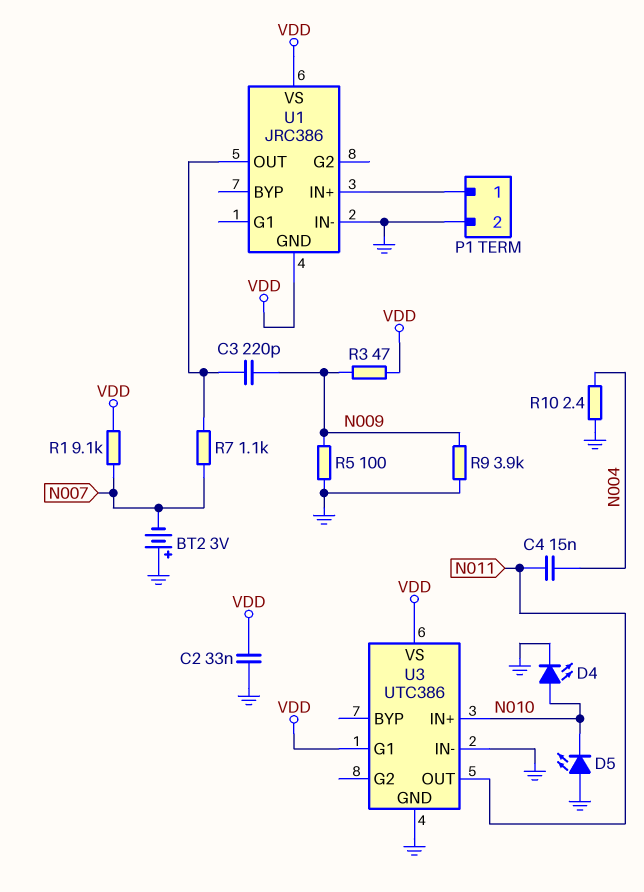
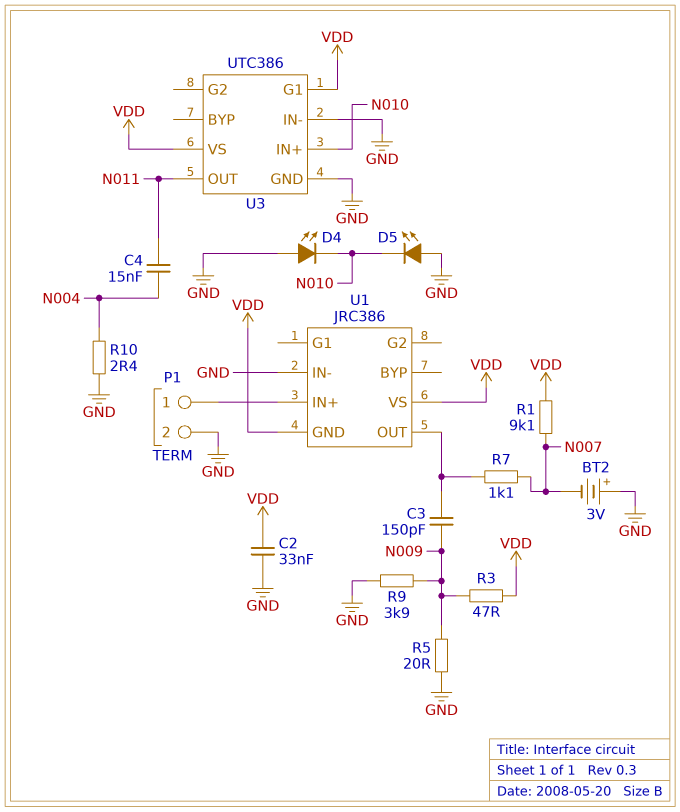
C3: 220pF (N009, U1/OUT) -> 150pF (N009, U1/OUT)
D4: LED (A N010, K GND) -> LED (A GND, K N010)
R5: 100 (GND, N009) -> 20 (GND, N009)

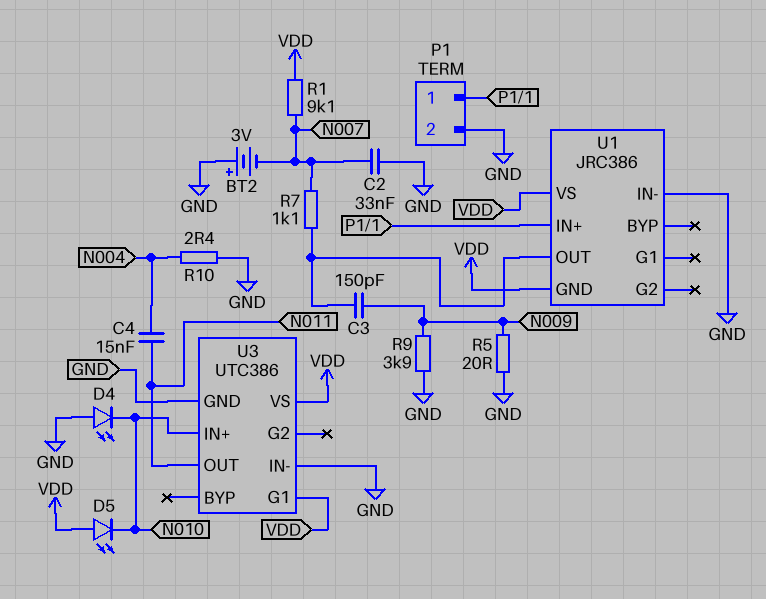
C2: 33nF (GND, VDD) -> 33nF (GND, N007)
D5: LED (A GND, K N010) -> LED (A VDD, K N010)
R3: 47 (N009, VDD) -> none

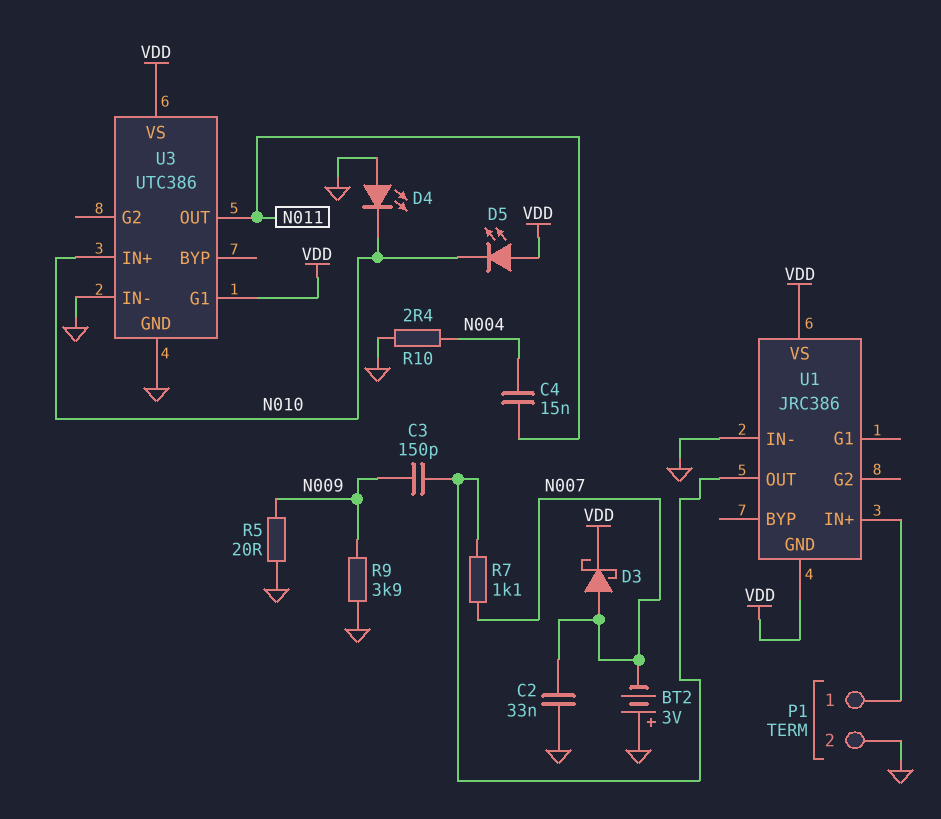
D3: none -> schottky (A N007, K VDD)
R1: 9.1k (N007, VDD) -> none

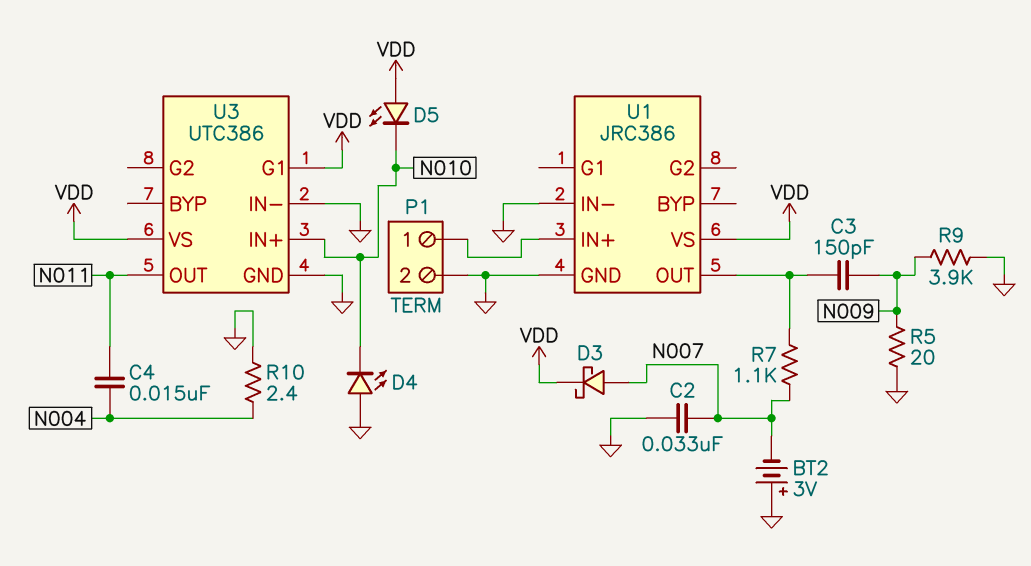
U1 pin GND: VDD -> GND

